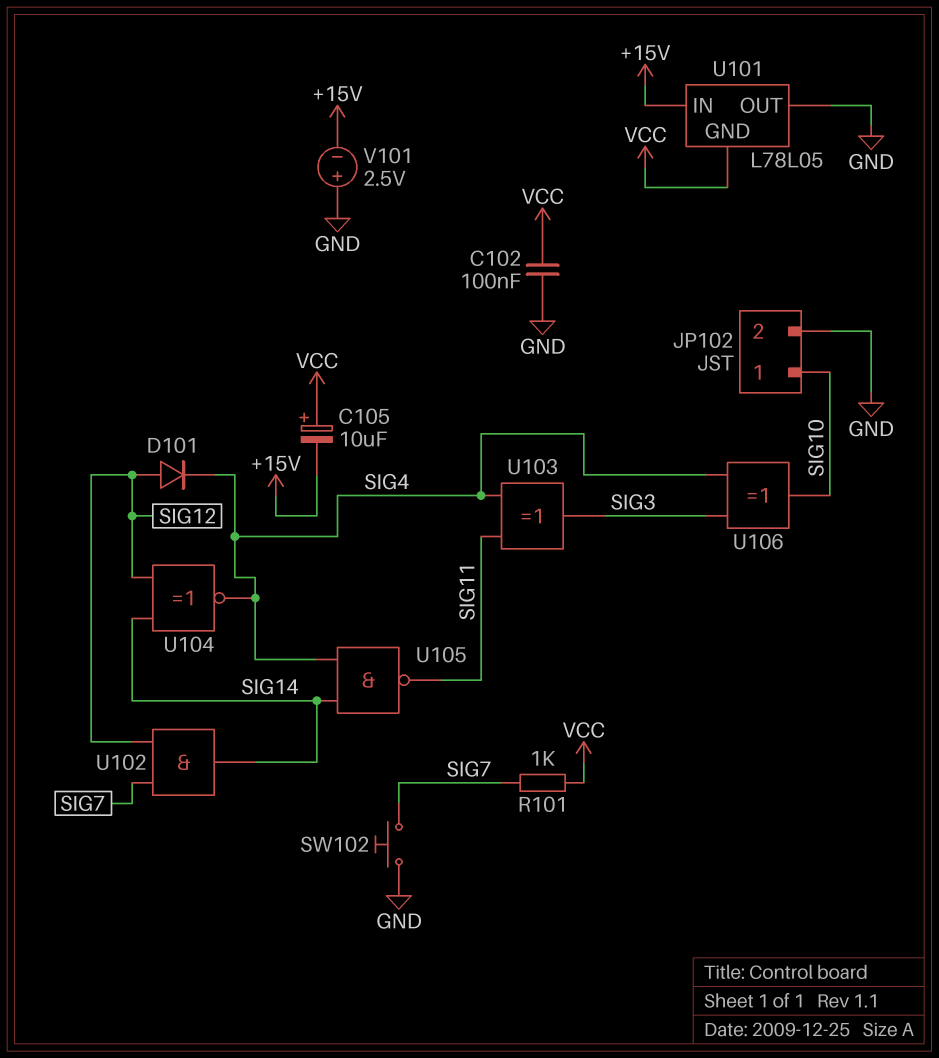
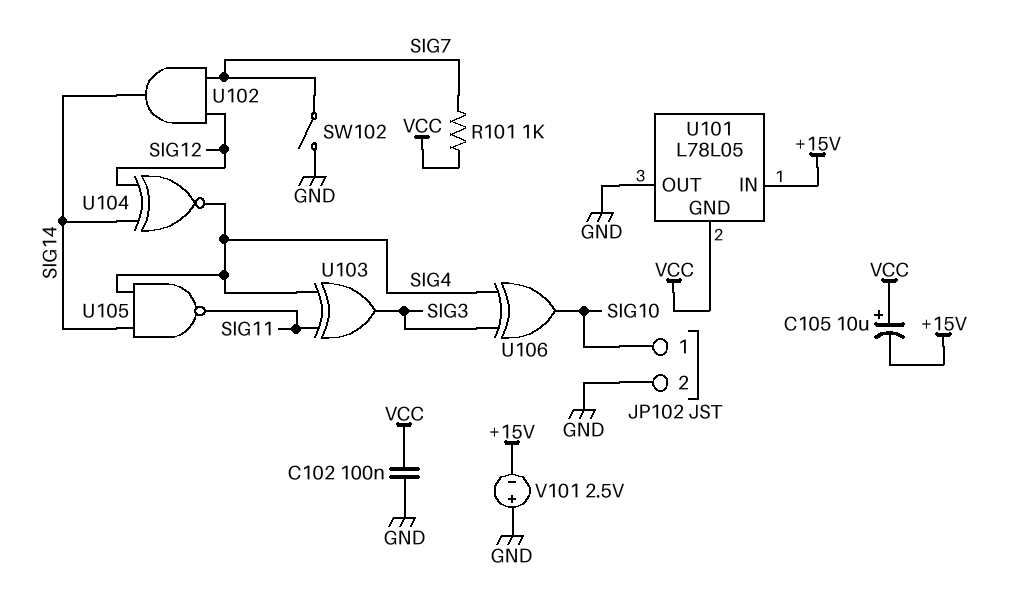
D101: diode (A SIG12, K SIG4) -> none
SW102: button (GND, SIG7) -> switch (GND, SIG7)

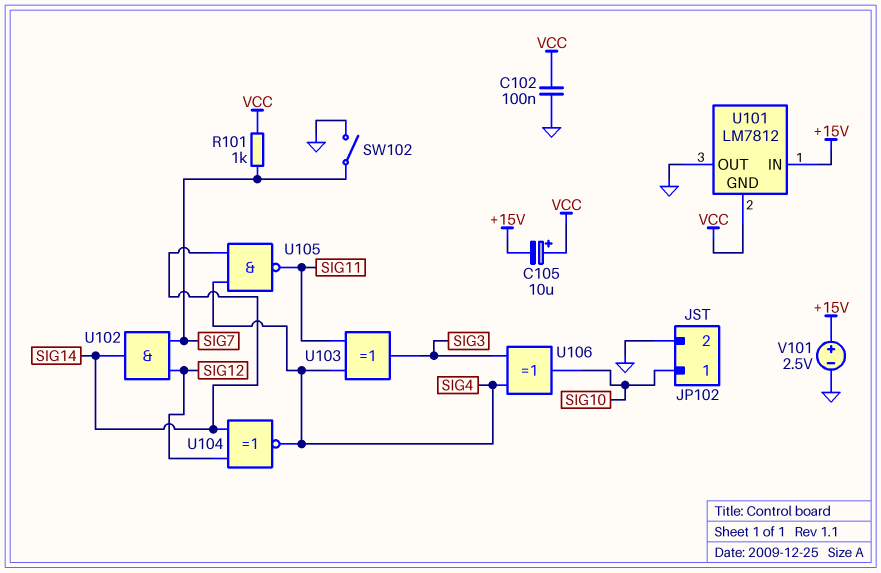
U101: L78L05 -> LM7812
V101: 2.5V (plus GND, minus +15V) -> 2.5V (plus +15V, minus GND)

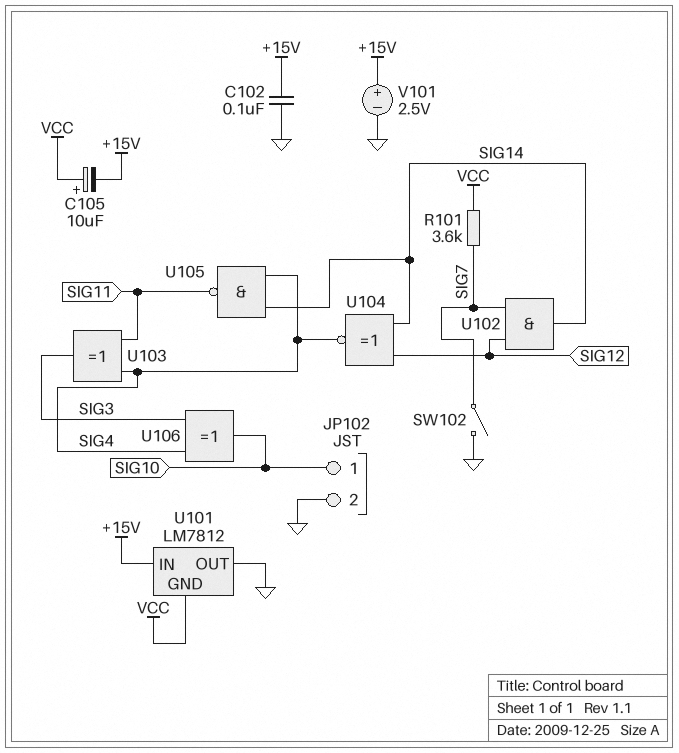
C102: 100nF (GND, VCC) -> 100nF (+15V, GND)
R101: 1k (SIG7, VCC) -> 3.6k (SIG7, VCC)

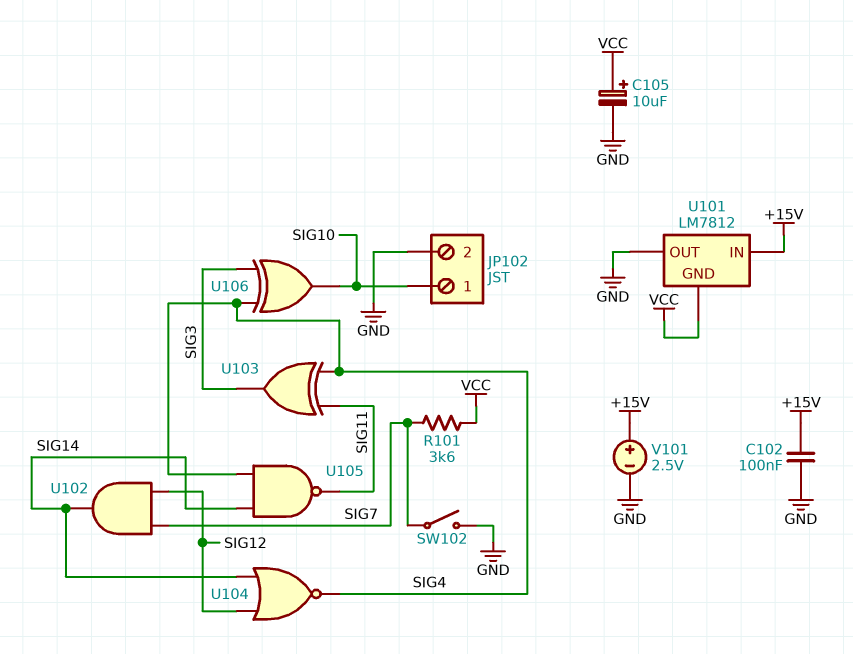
C105: 10uF (plus VCC, minus +15V) -> 10uF (plus VCC, minus GND)
U104: XNOR (in SIG12, in SIG14, out SIG4) -> NOR (in SIG12, in SIG14, out SIG4)

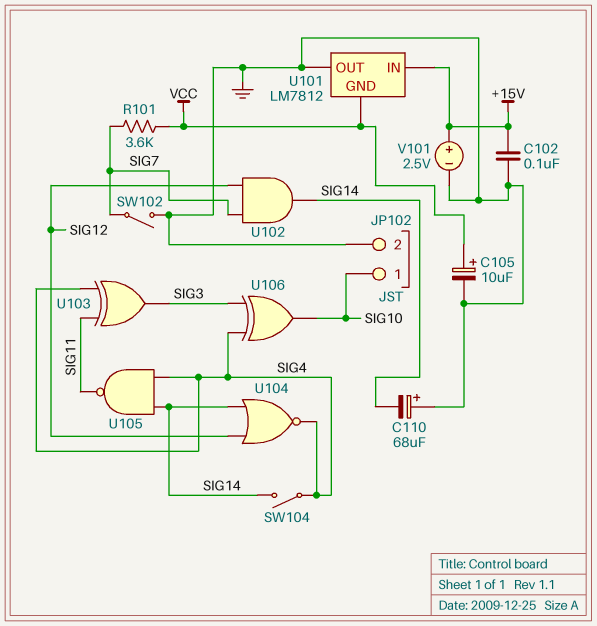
C110: none -> 68uF (plus GND, minus SIG14)
SW104: none -> switch (SIG4, SIG14)

